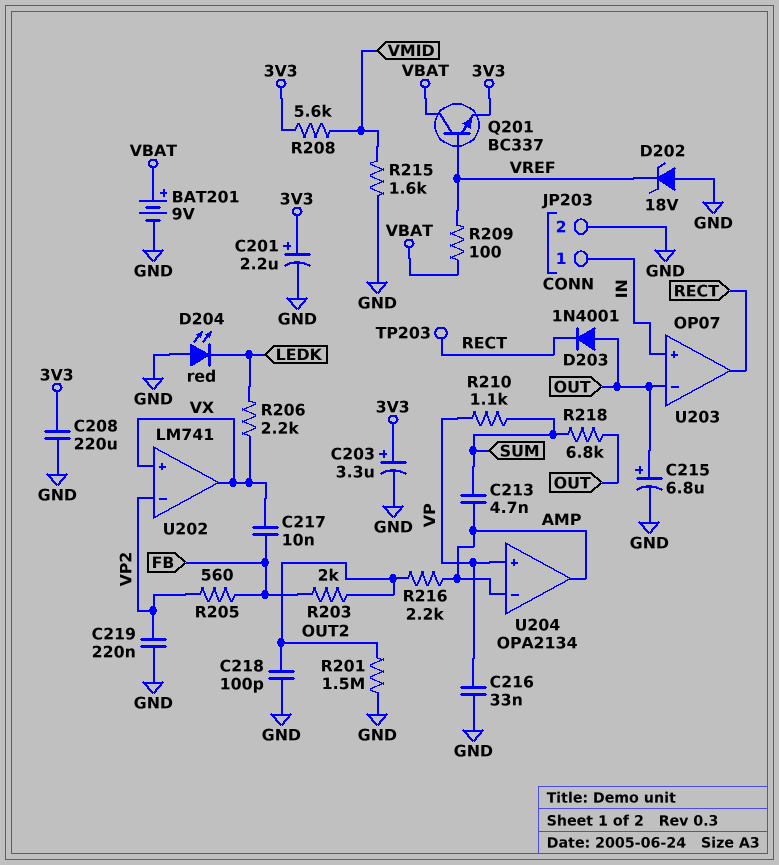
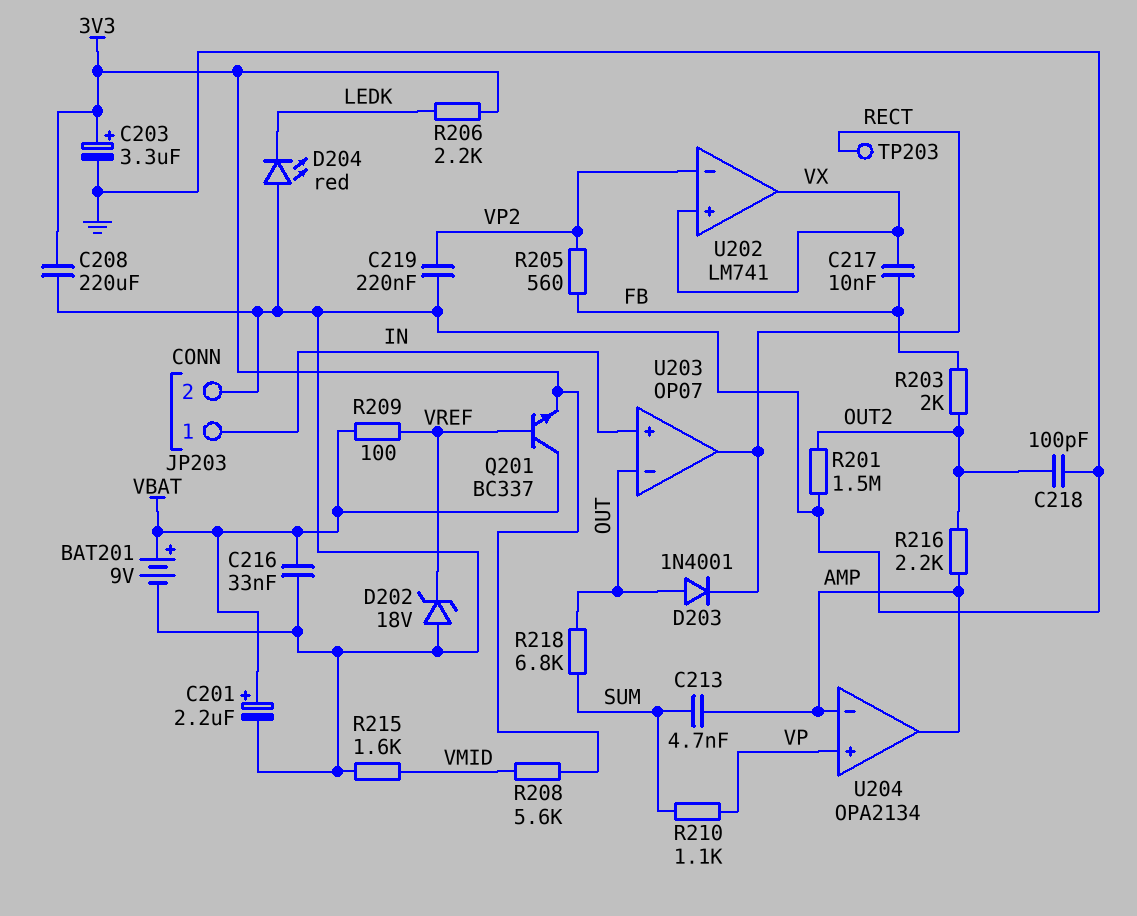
C201: 2.2uF (plus 3V3, minus GND) -> 2.2uF (plus VBAT, minus GND)
C215: 6.8uF (plus OUT, minus GND) -> none
C216: 33nF (GND, VP) -> 33nF (GND, VBAT)
R206: 2.2k (LEDK, VX) -> 2.2k (3V3, LEDK)

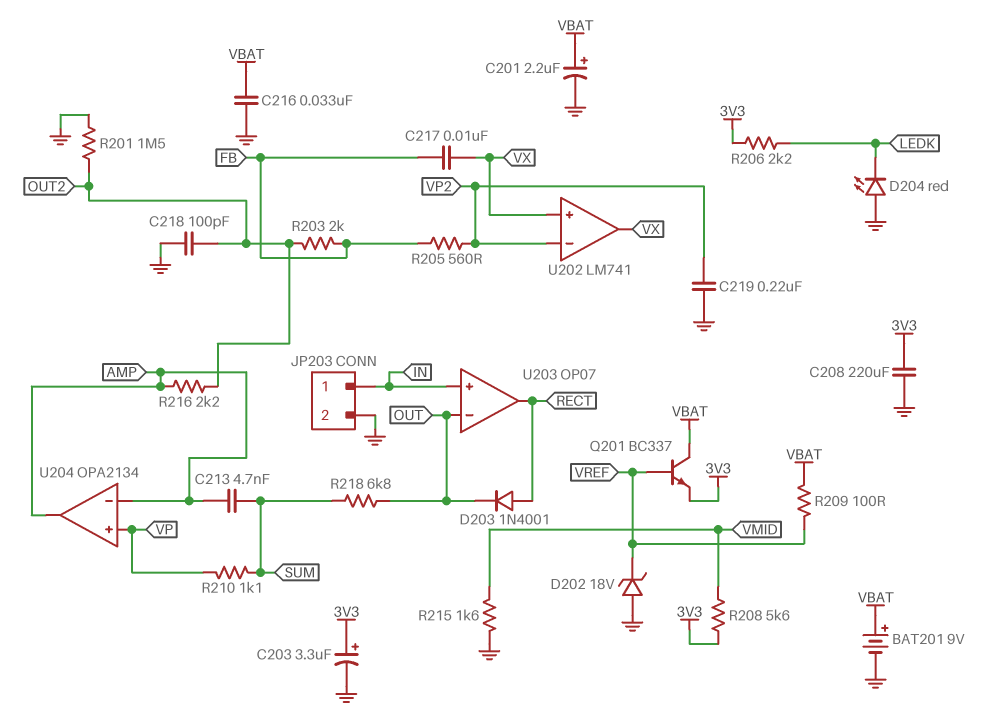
D203: diode 1N4001 (A OUT, K RECT) -> diode 1N4001 (A RECT, K OUT)
TP203: test point (RECT) -> none

